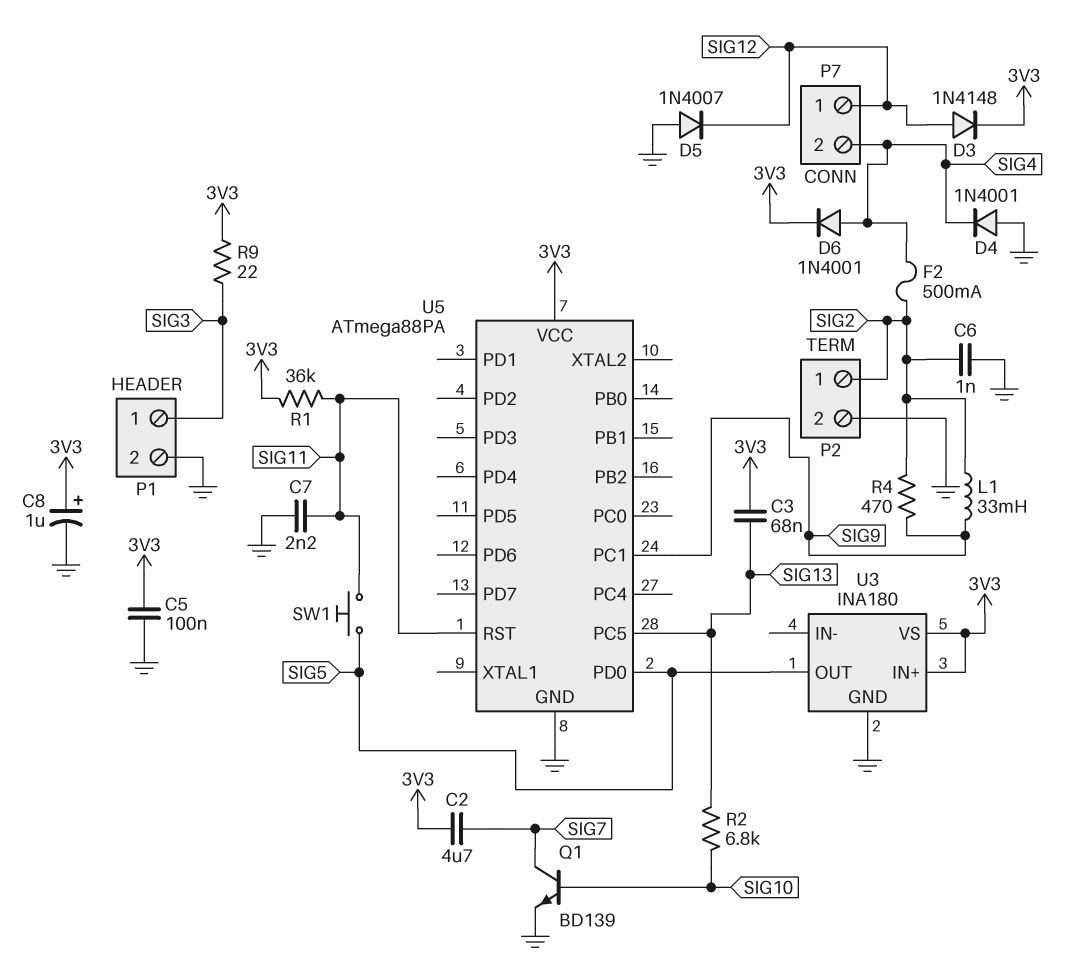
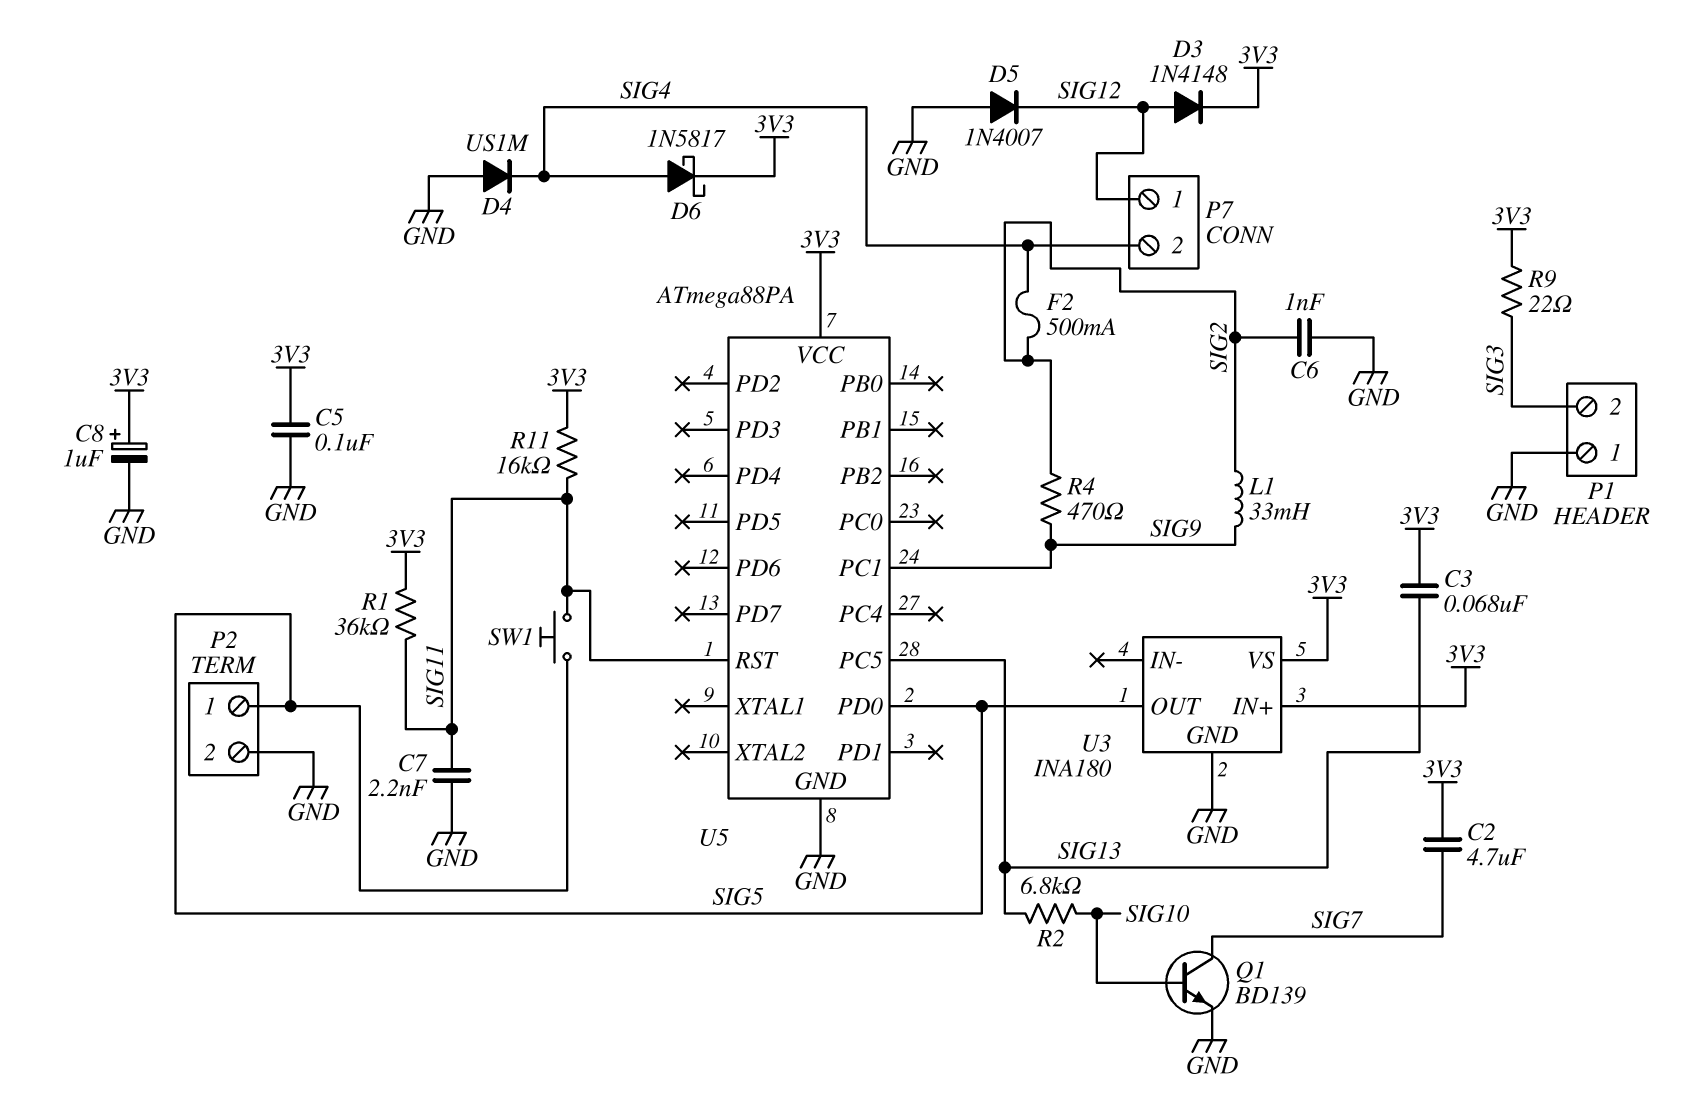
D4: diode 1N4001 (A GND, K SIG4) -> diode US1M (A GND, K SIG4)
D6: diode 1N4001 (A SIG4, K 3V3) -> schottky 1N5817 (A SIG4, K 3V3)
P1 pin 1: SIG3 -> GND
P1 pin 2: GND -> SIG3
P2 pin 1: SIG2 -> SIG5
R11: none -> 16k (3V3, SIG11)

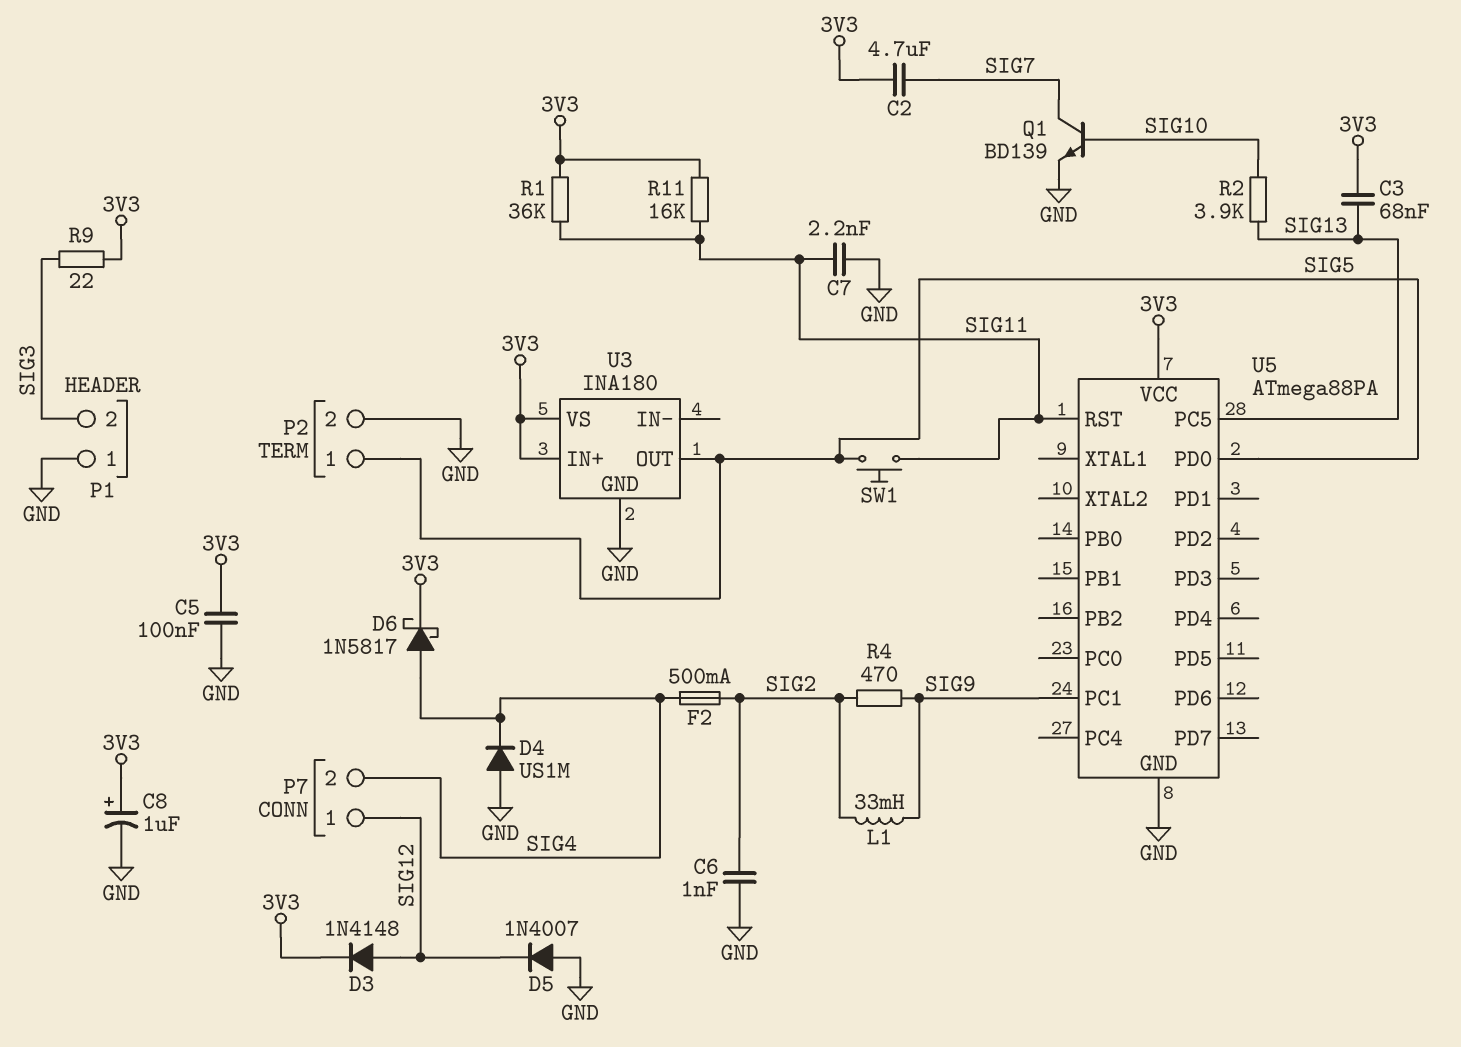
R2: 6.8k (SIG10, SIG13) -> 3.9k (SIG10, SIG13)

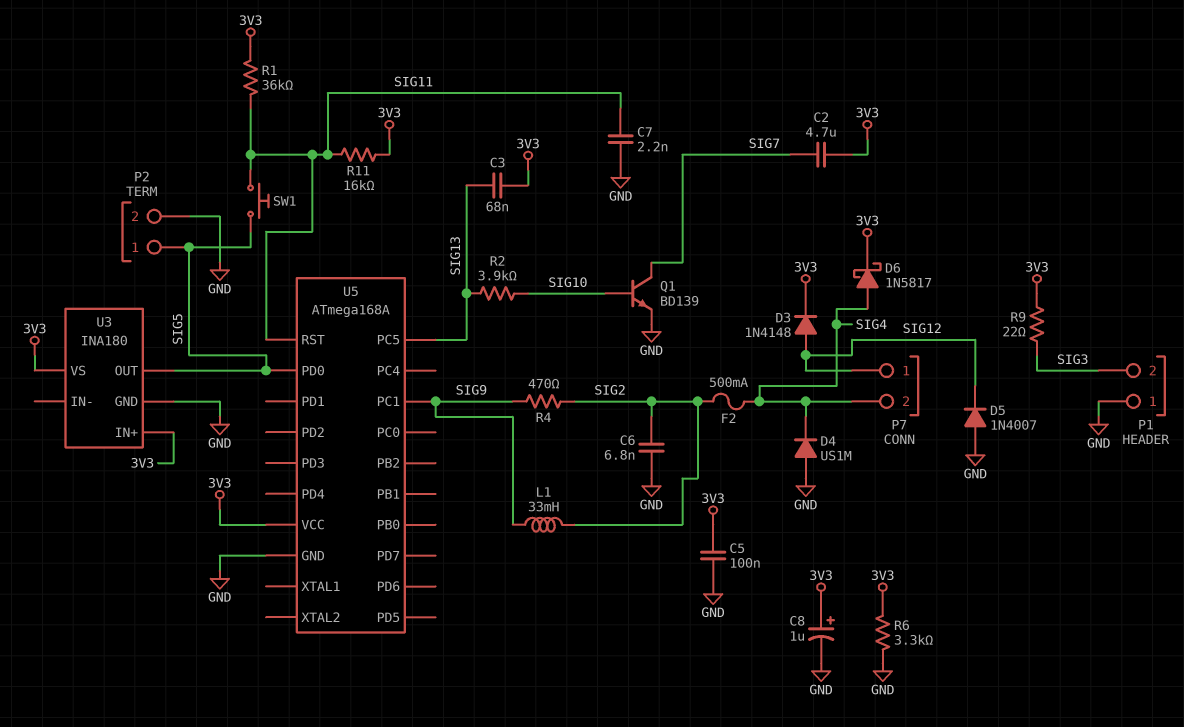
C6: 1nF (GND, SIG2) -> 6.8nF (GND, SIG2)
R6: none -> 3.3k (3V3, GND)
U5: ATmega88PA -> ATmega168A

